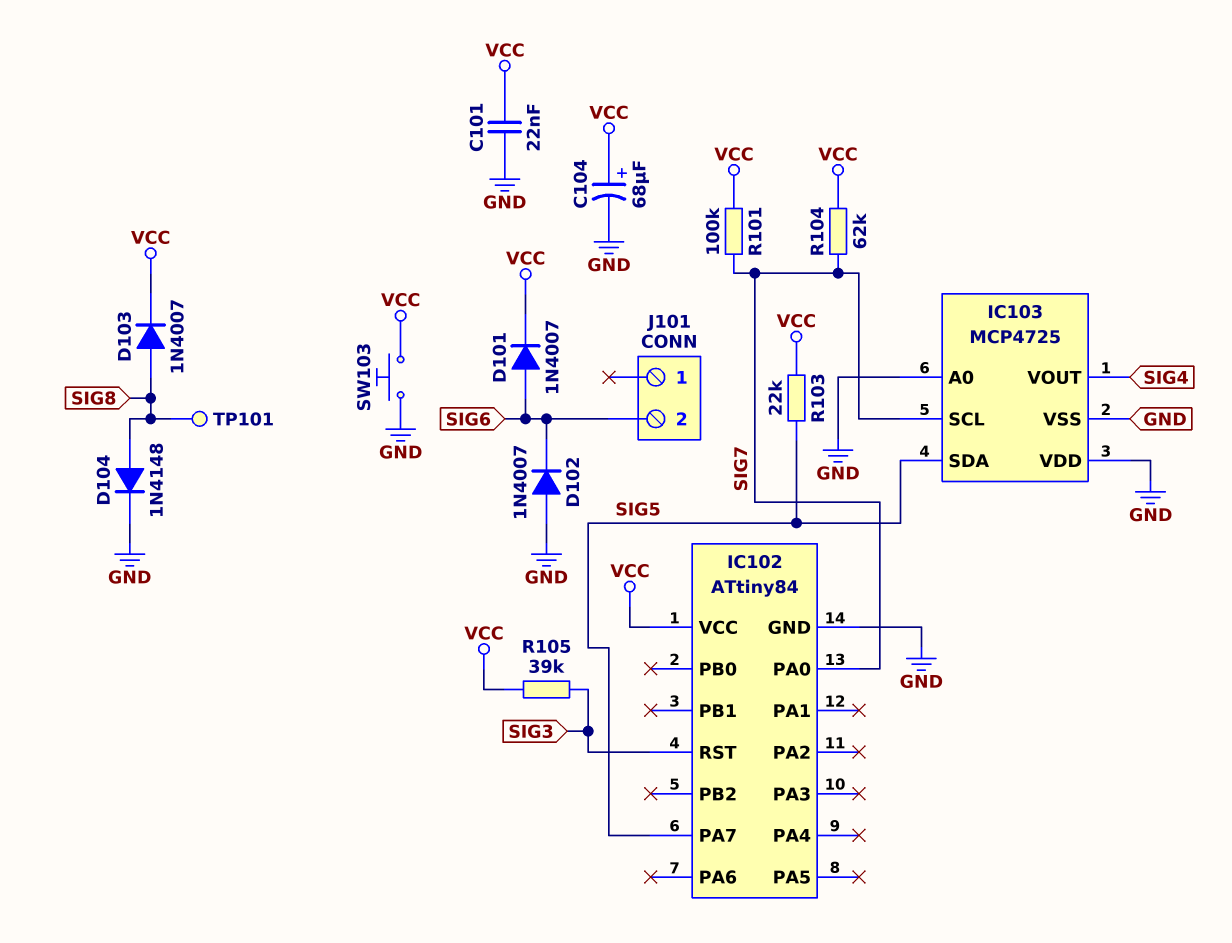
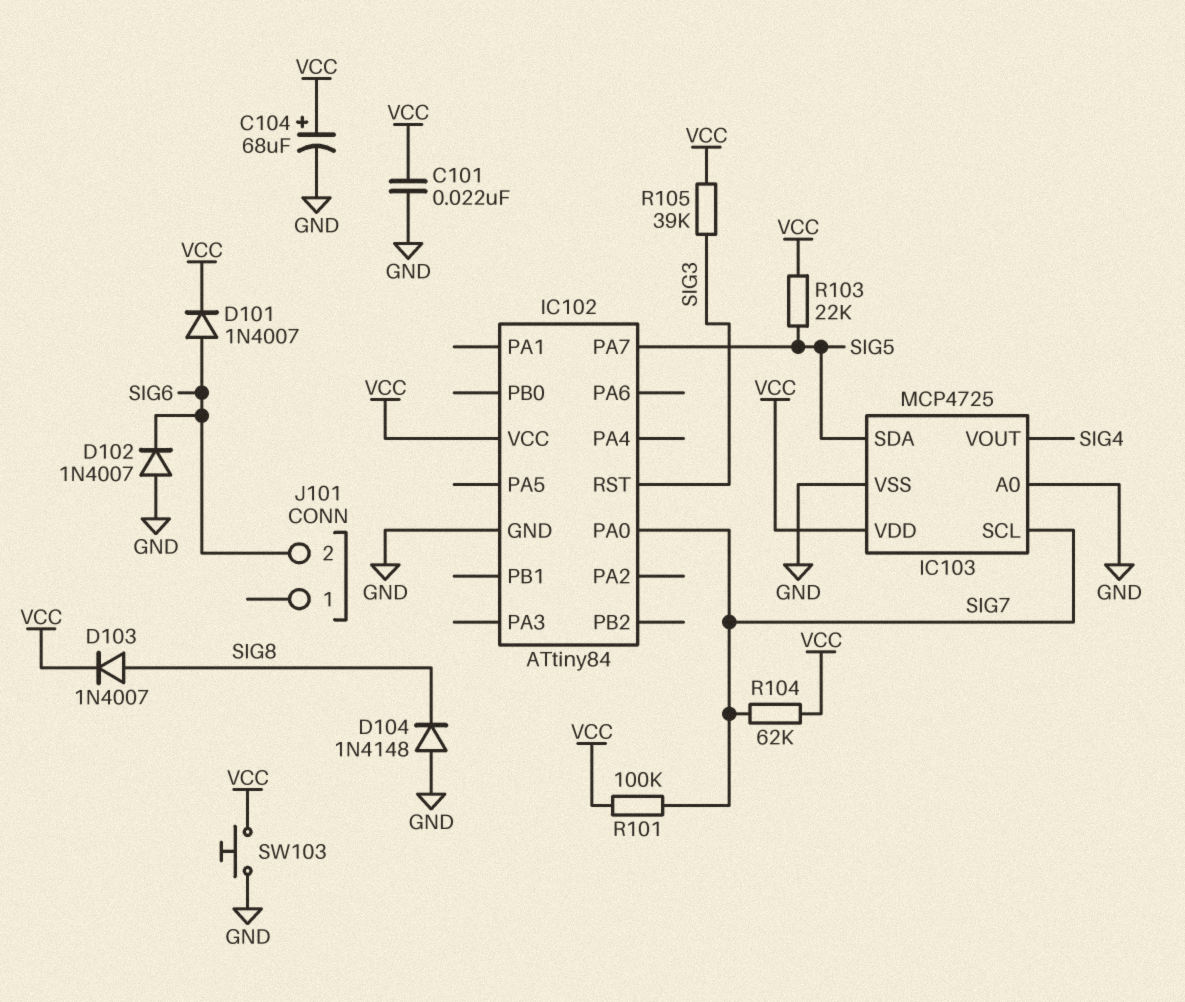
D104: diode 1N4148 (A SIG8, K GND) -> diode 1N4148 (A GND, K SIG8)
IC103 pin VDD: GND -> VCC
TP101: test point (SIG8) -> none

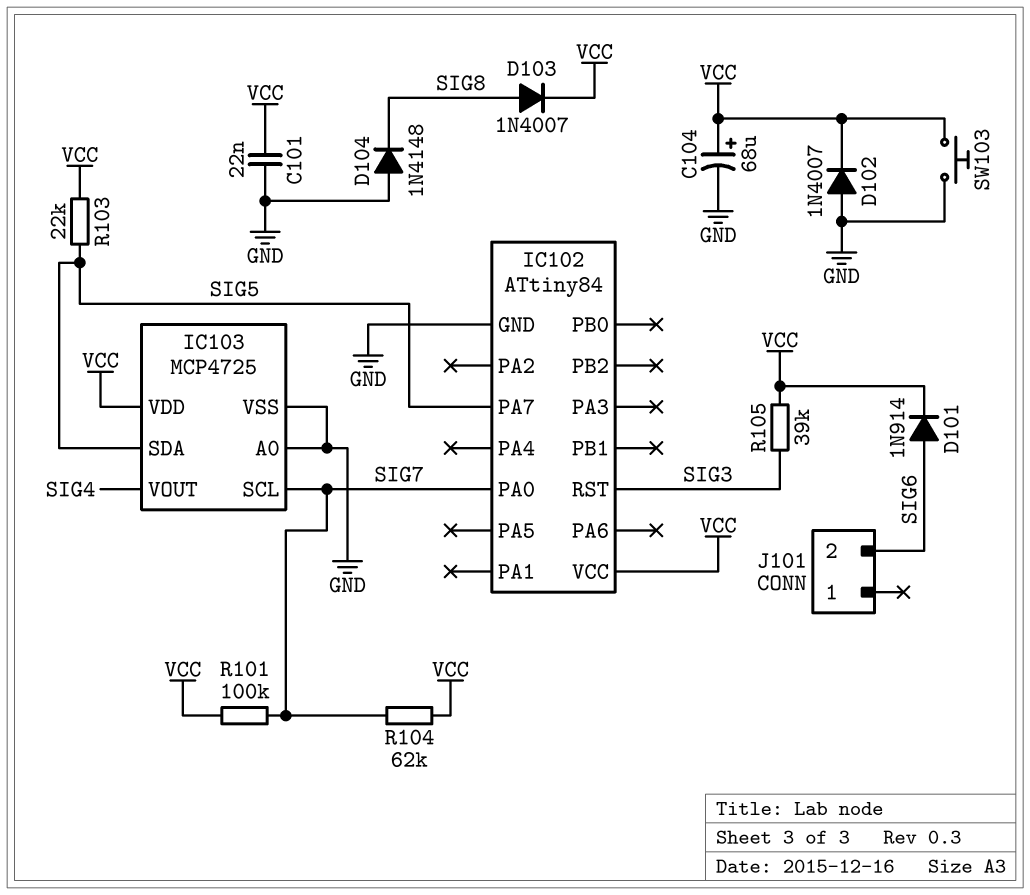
D101: diode 1N4007 (A SIG6, K VCC) -> diode 1N914 (A SIG6, K VCC)
D102: diode 1N4007 (A GND, K SIG6) -> diode 1N4007 (A GND, K VCC)

